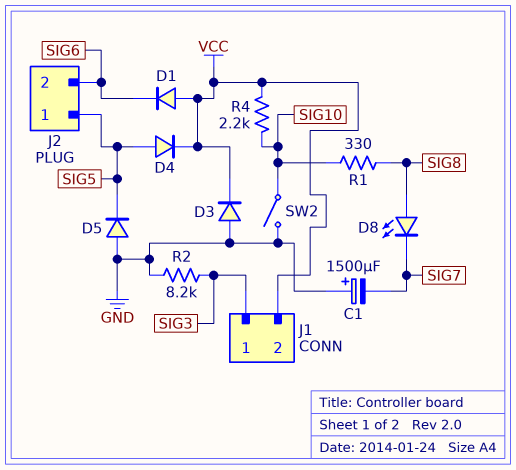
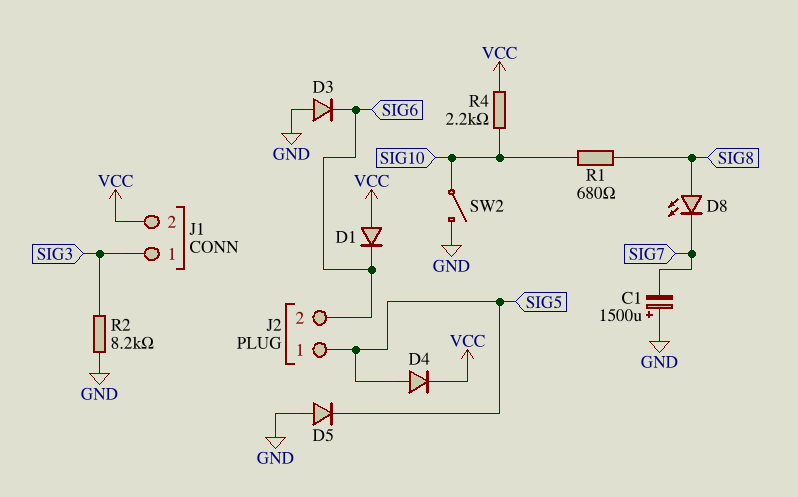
D3: diode (A GND, K VCC) -> diode (A GND, K SIG6)
R1: 330 (SIG8, SIG10) -> 680 (SIG8, SIG10)

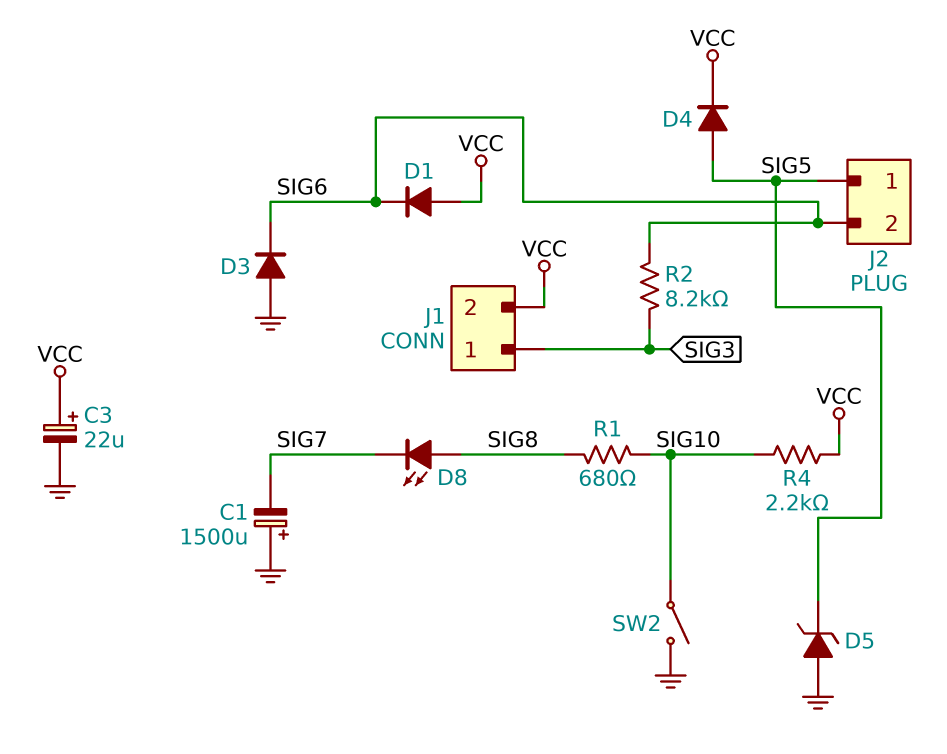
C3: none -> 22uF (plus VCC, minus GND)
D5: diode (A GND, K SIG5) -> zener (A GND, K SIG5)
R2: 8.2k (GND, SIG3) -> 8.2k (SIG3, SIG6)

